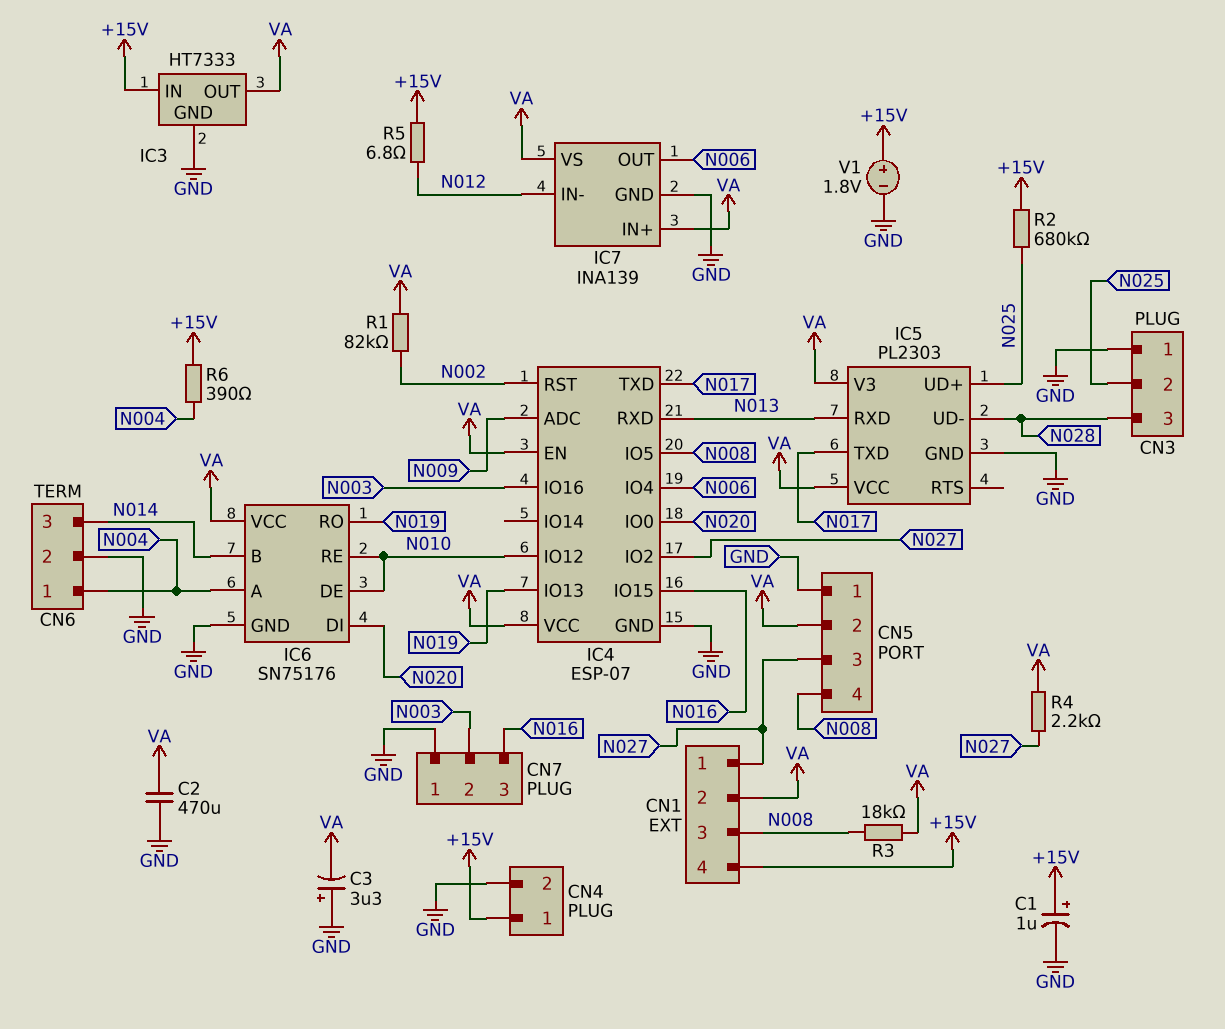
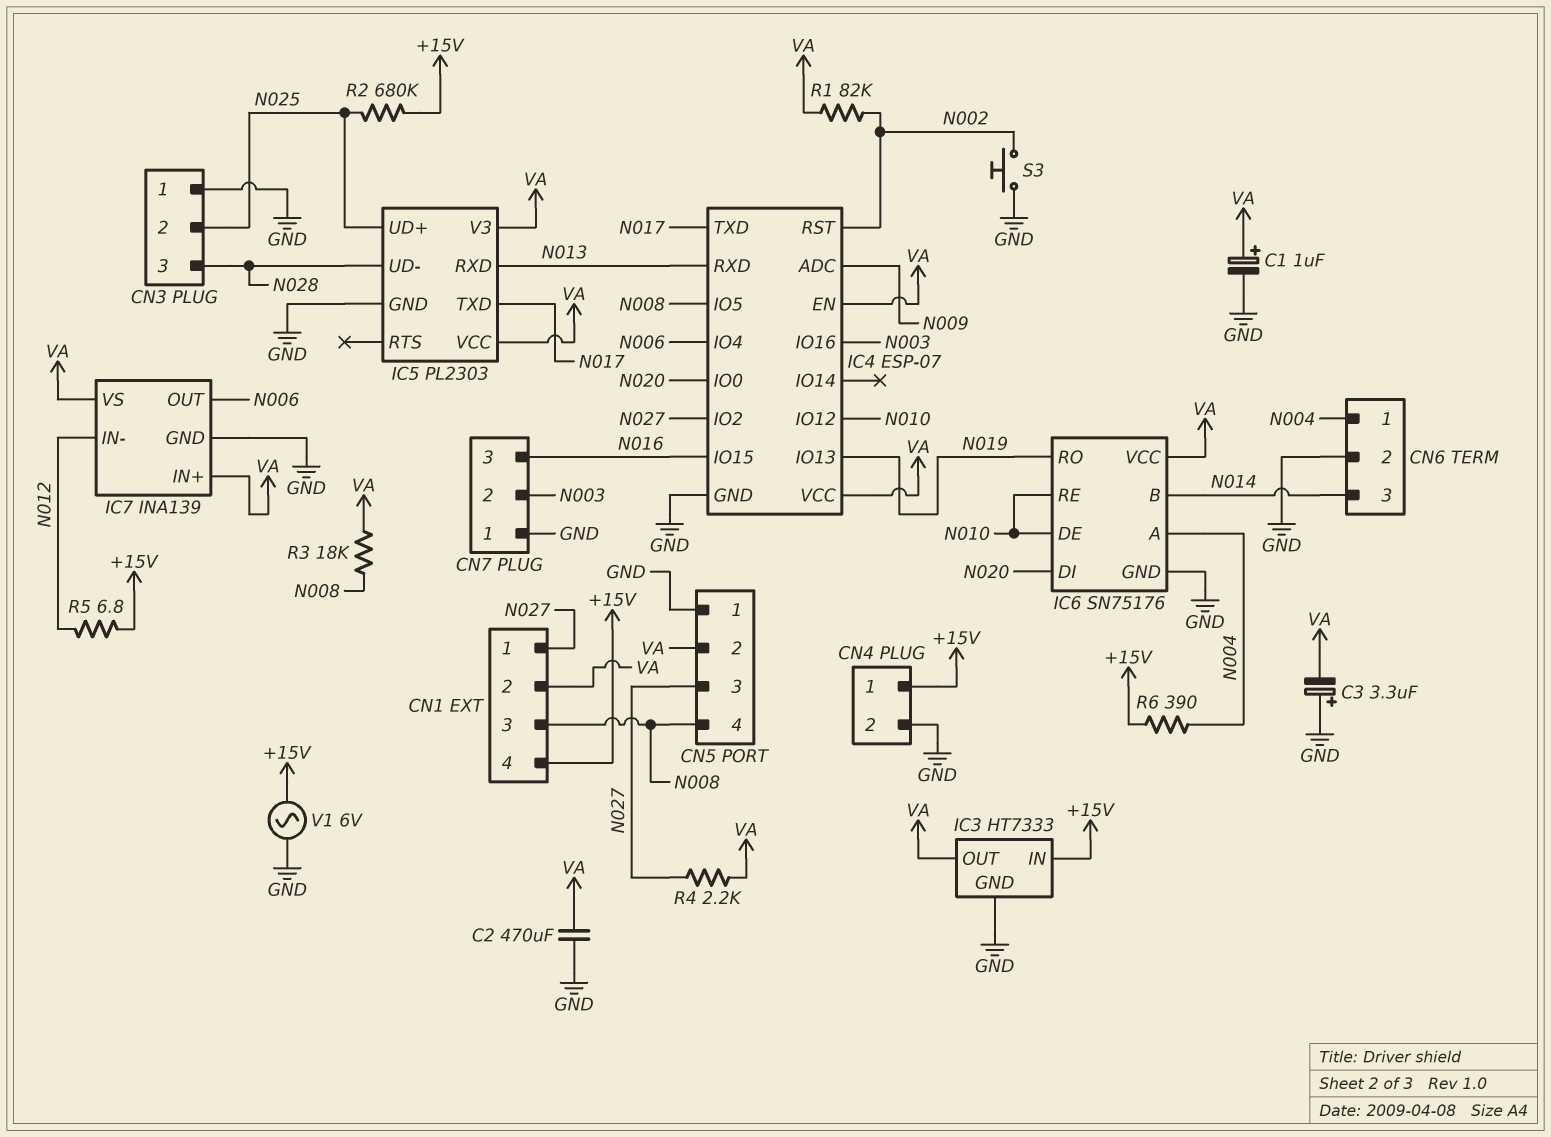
C1: 1uF (plus +15V, minus GND) -> 1uF (plus VA, minus GND)
S3: none -> button (GND, N002)
V1: 1.8V (plus +15V, minus GND) -> AC 6V (+15V, GND)

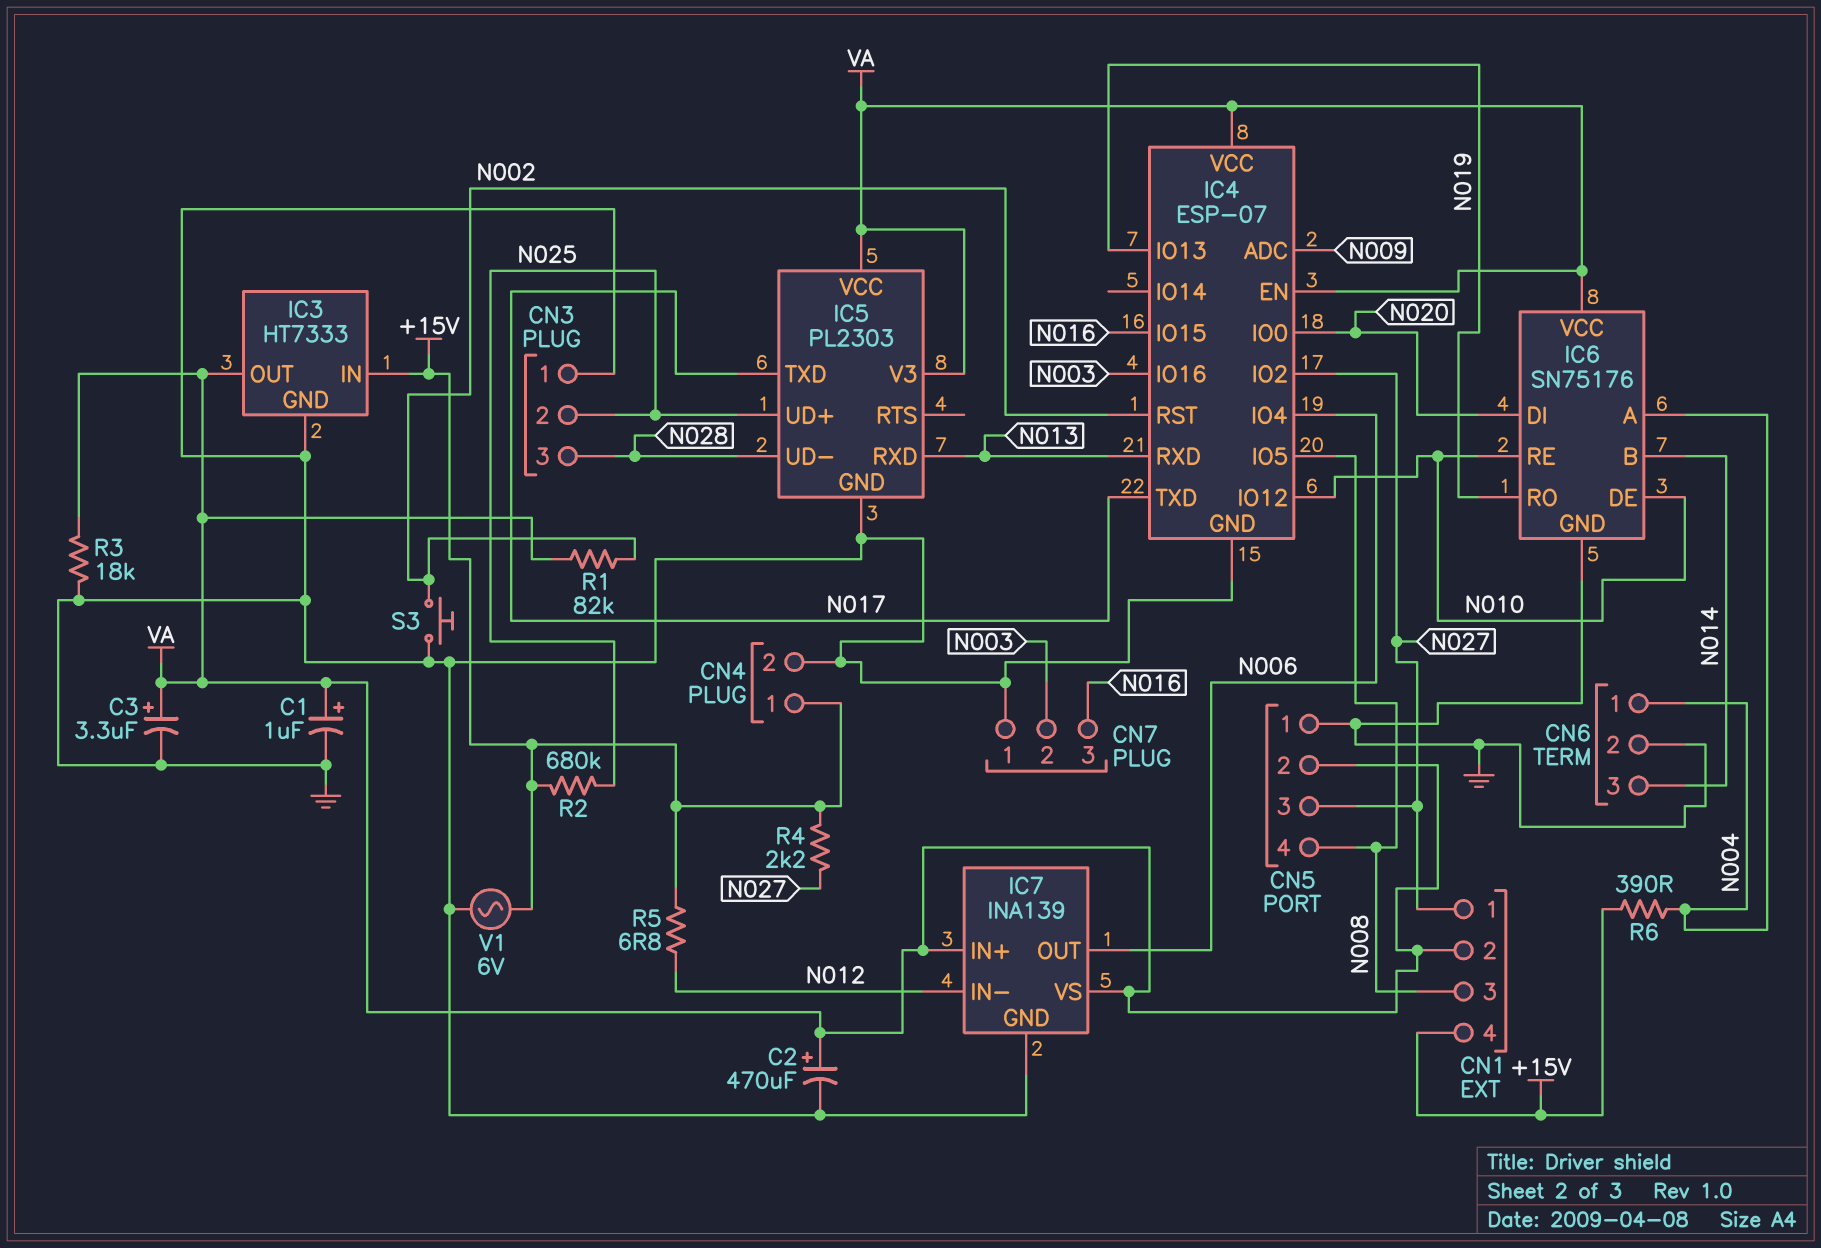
C2: 470uF (GND, VA) -> 470uF (plus VA, minus GND)
C3: 3.3uF (plus GND, minus VA) -> 3.3uF (plus VA, minus GND)
R3: 18k (N008, VA) -> 18k (GND, VA)
R4: 2.2k (N027, VA) -> 2.2k (+15V, N027)

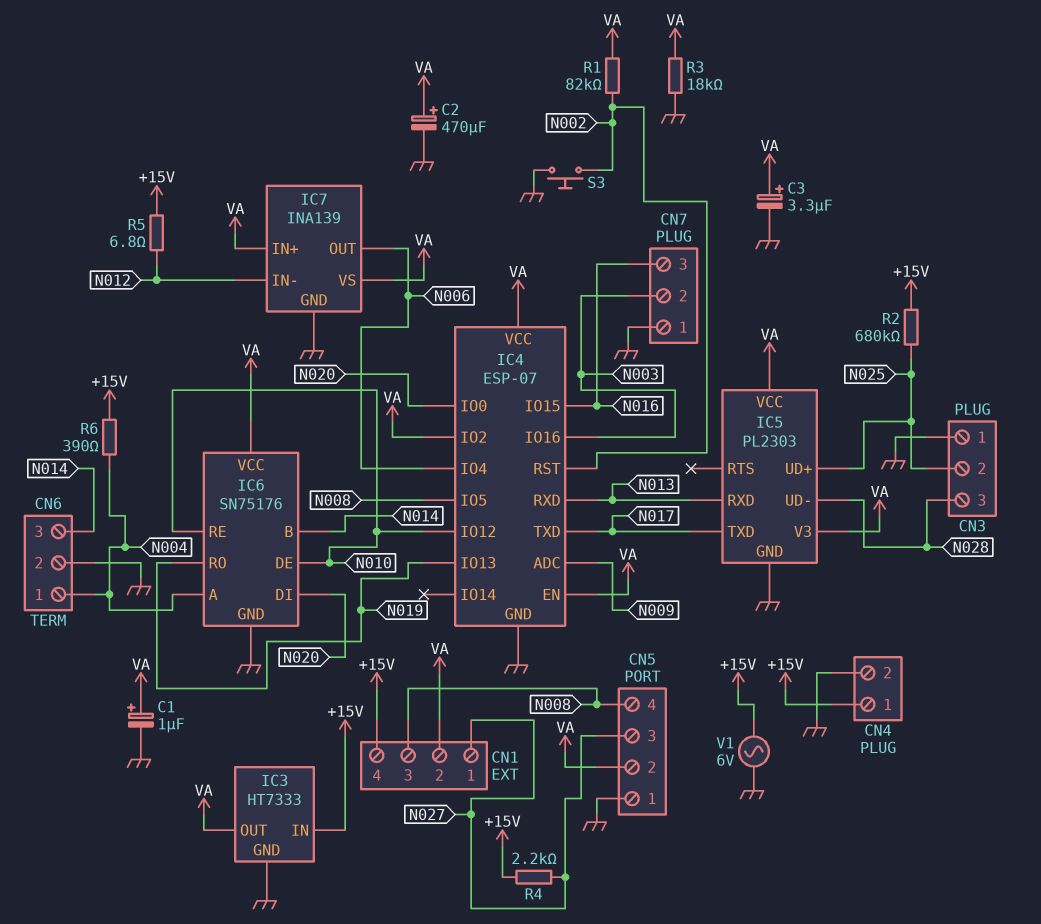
IC4 pin IO2: N027 -> VA

